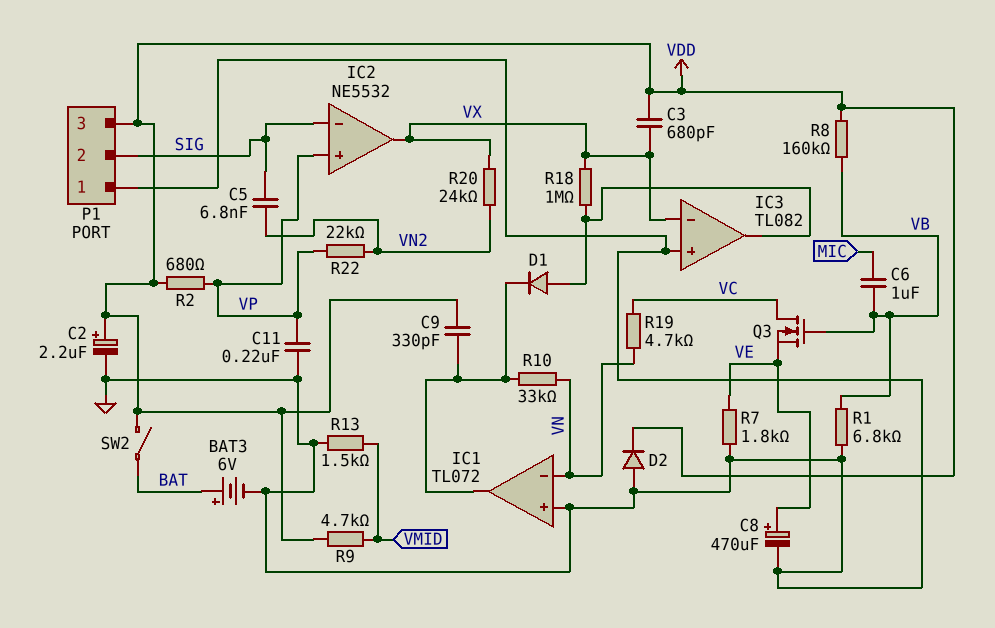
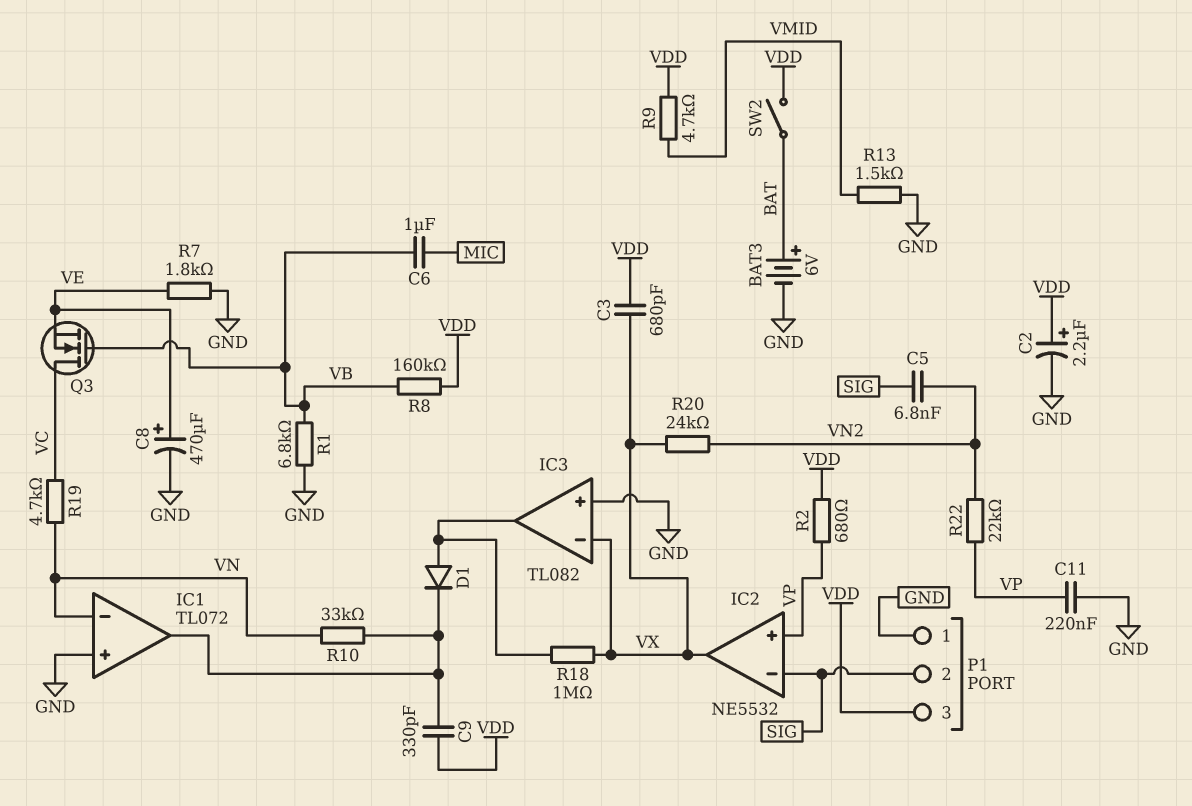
D2: diode (A GND, K VDD) -> none

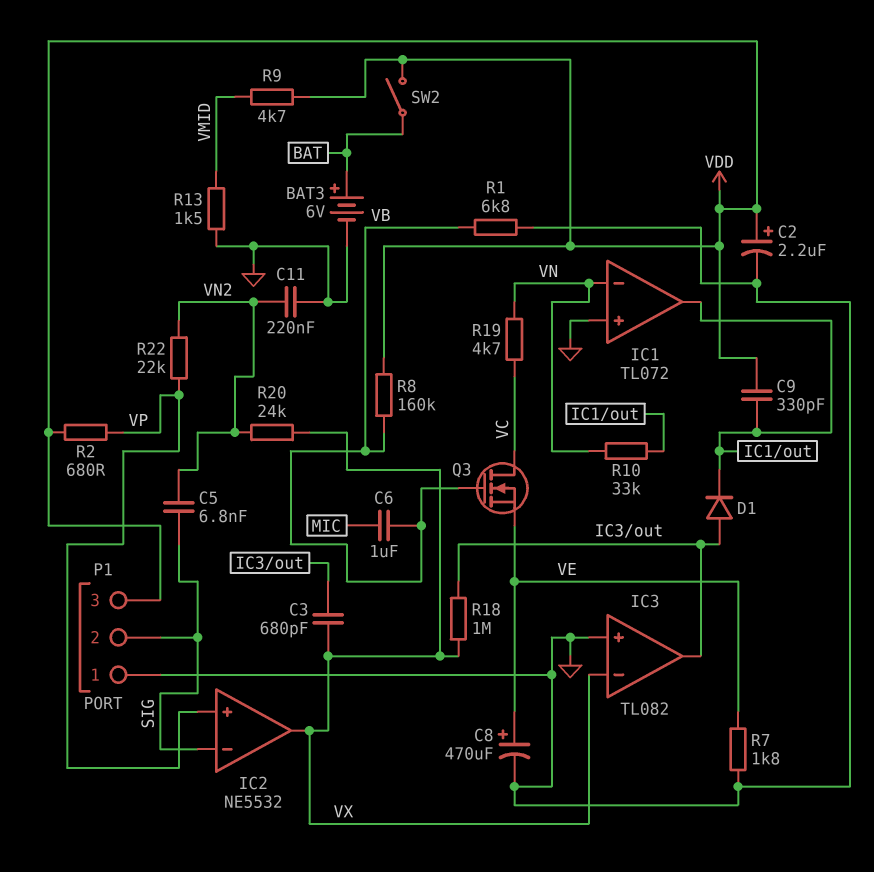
C3: 680pF (VDD, VX) -> 680pF (IC3/out, VX)
C11: 220nF (GND, VP) -> 220nF (GND, VN2)

